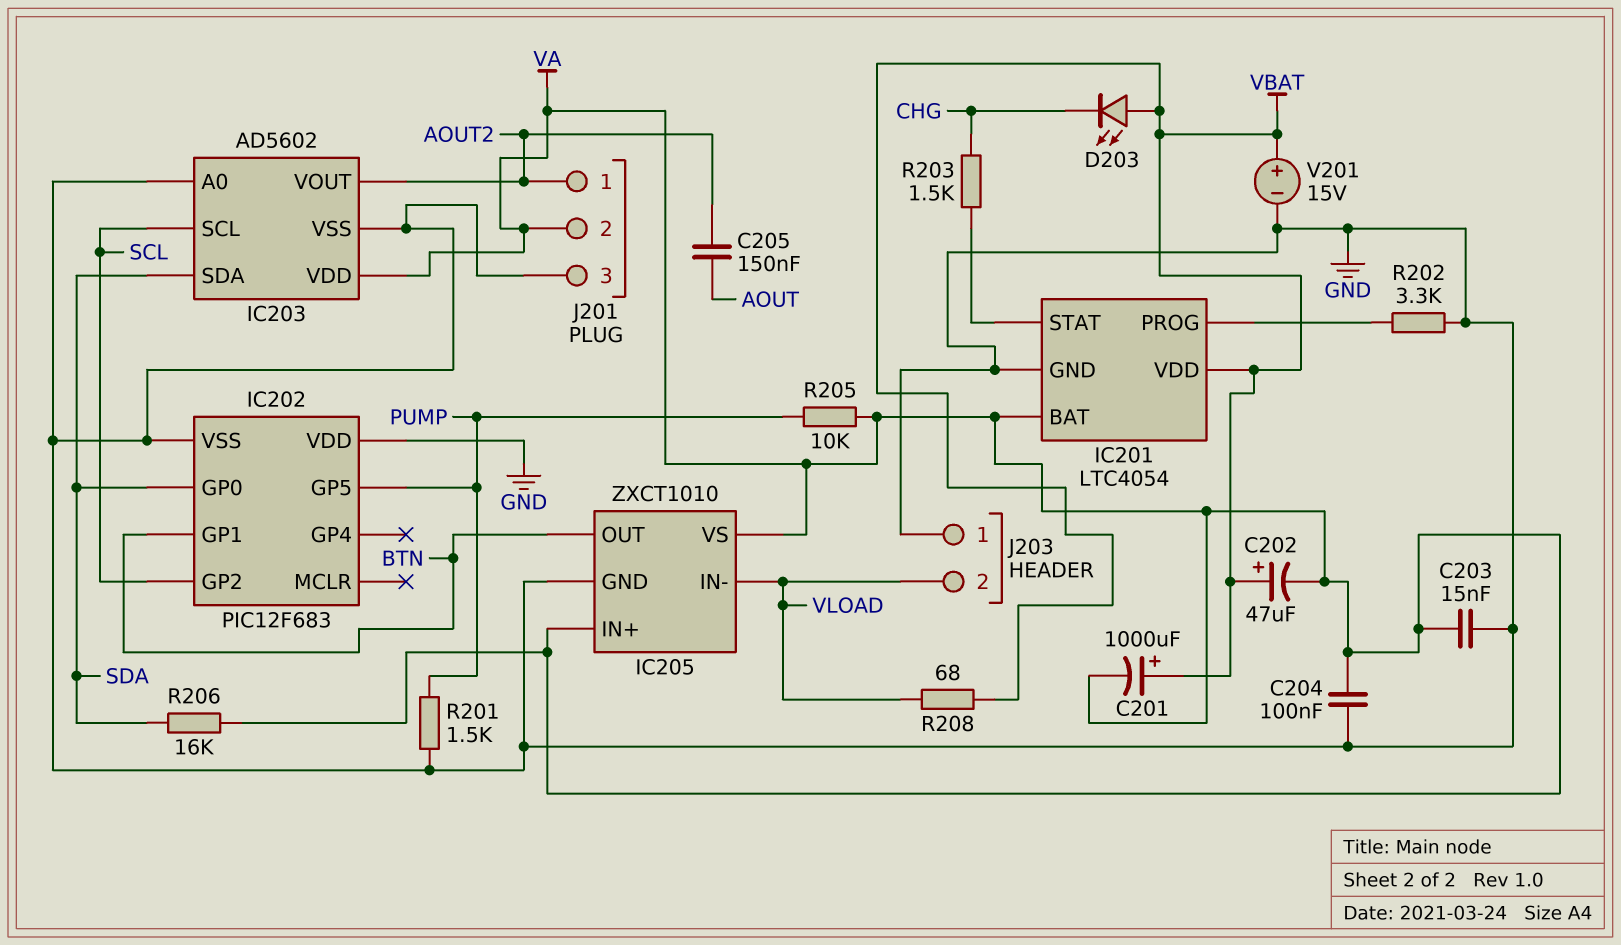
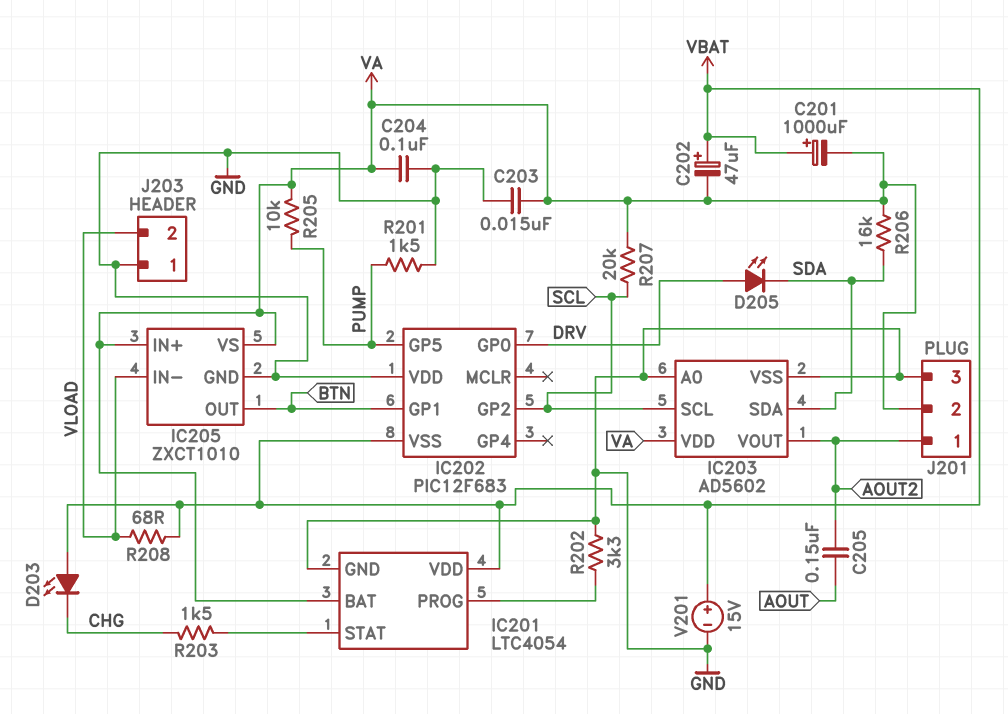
D205: none -> LED (A DRV, K SDA)
IC202 pin GP0: SDA -> DRV
IC202 pin VSS: GND -> VBAT
R207: none -> 20k (SCL, VA)

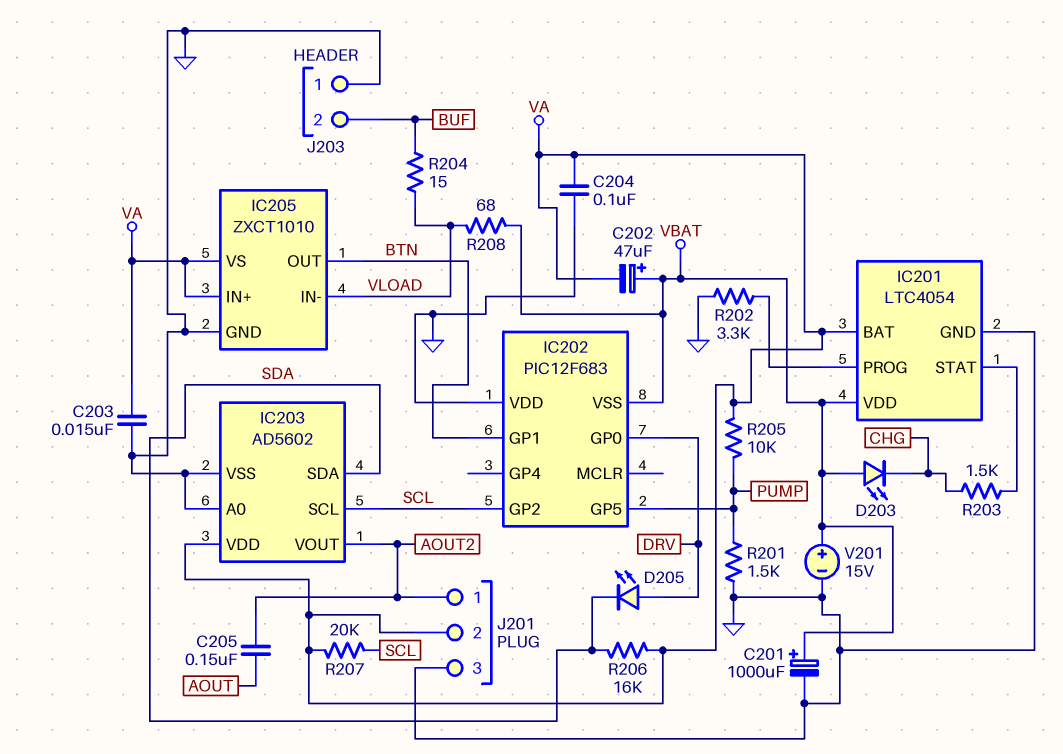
C201: 1000uF (plus VBAT, minus VA) -> 1000uF (plus VBAT, minus GND)
J203 pin 2: VLOAD -> BUF
R204: none -> 15 (BUF, VLOAD)

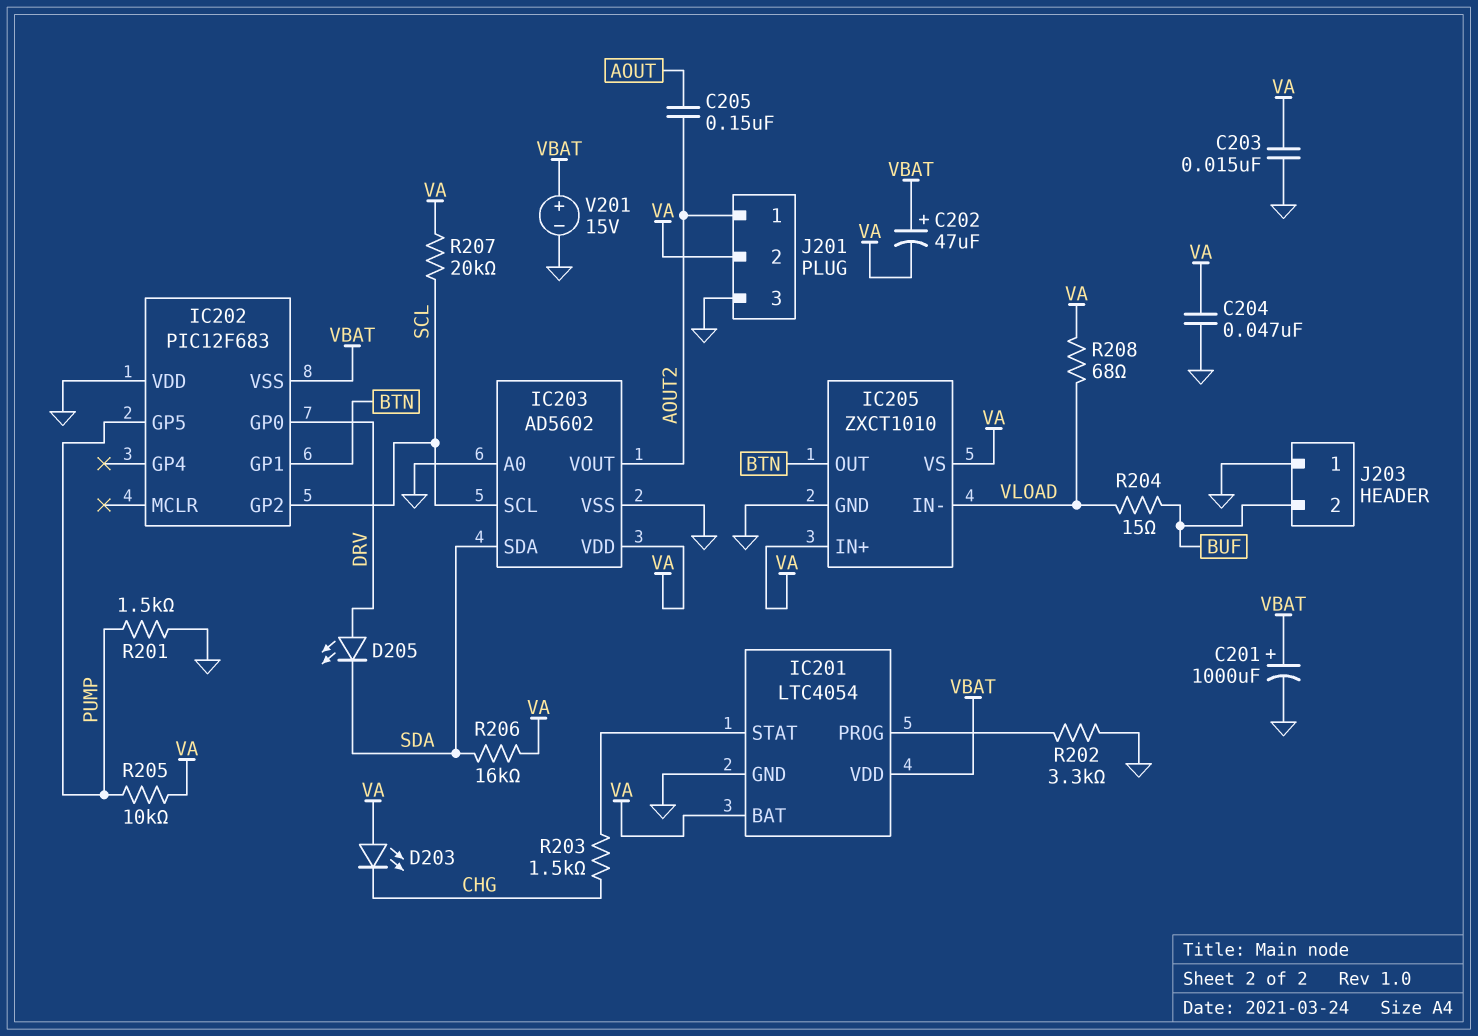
C204: 100nF (GND, VA) -> 47nF (GND, VA)
D203: LED (A VBAT, K CHG) -> LED (A VA, K CHG)
R208: 68 (VBAT, VLOAD) -> 68 (VA, VLOAD)

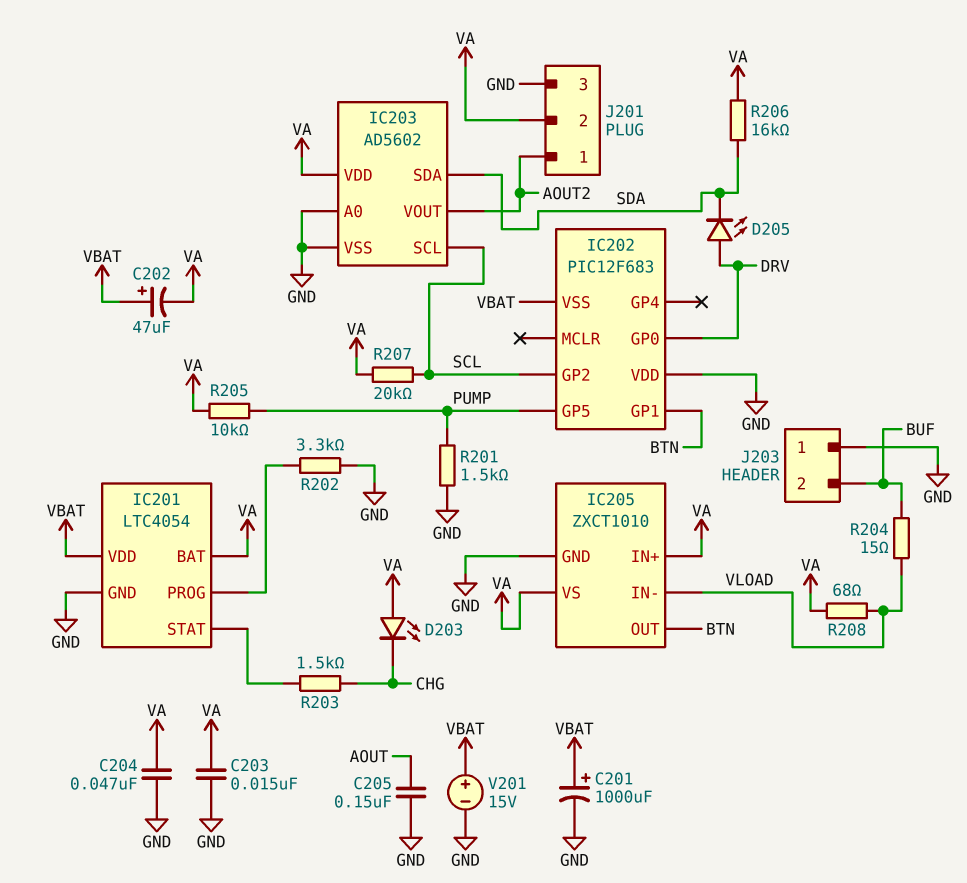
C205: 150nF (AOUT, AOUT2) -> 150nF (AOUT, GND)

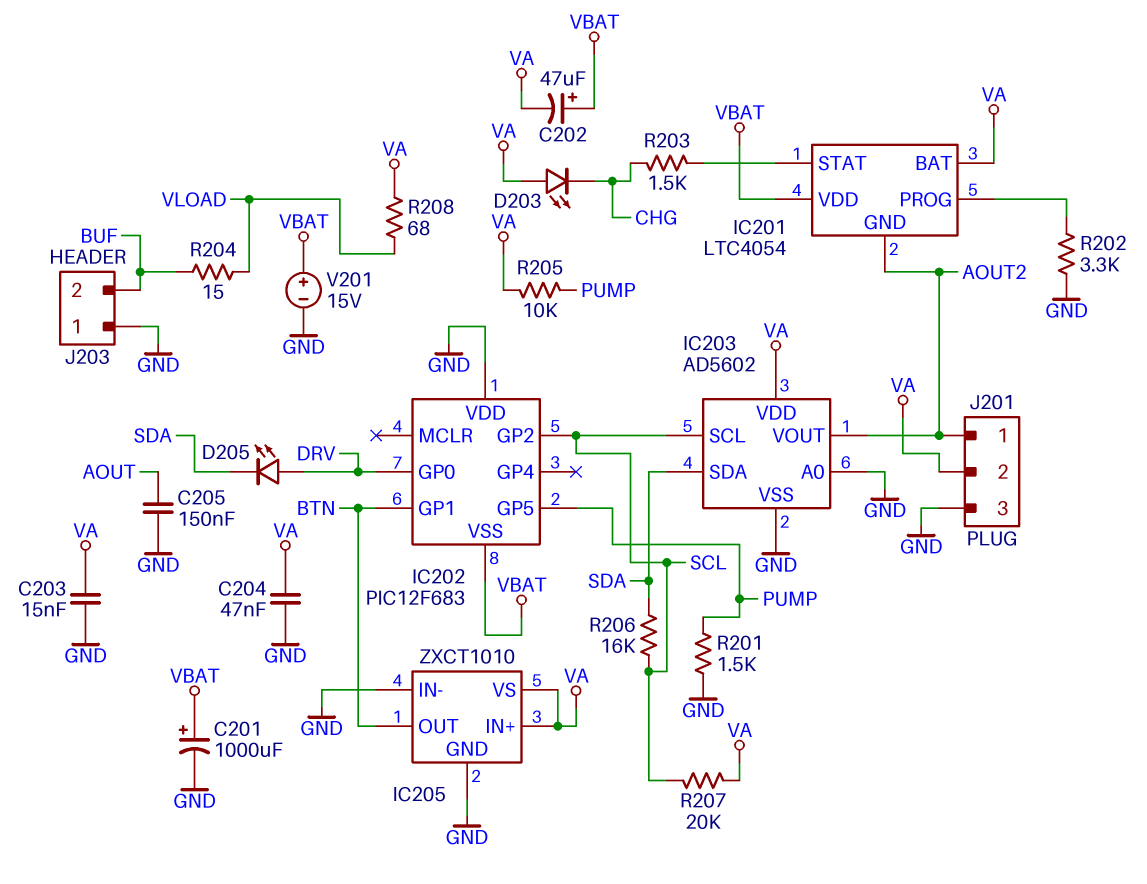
IC201 pin GND: GND -> AOUT2
IC205 pin IN-: VLOAD -> GND
R206: 16k (SDA, VA) -> 16k (SCL, SDA)

